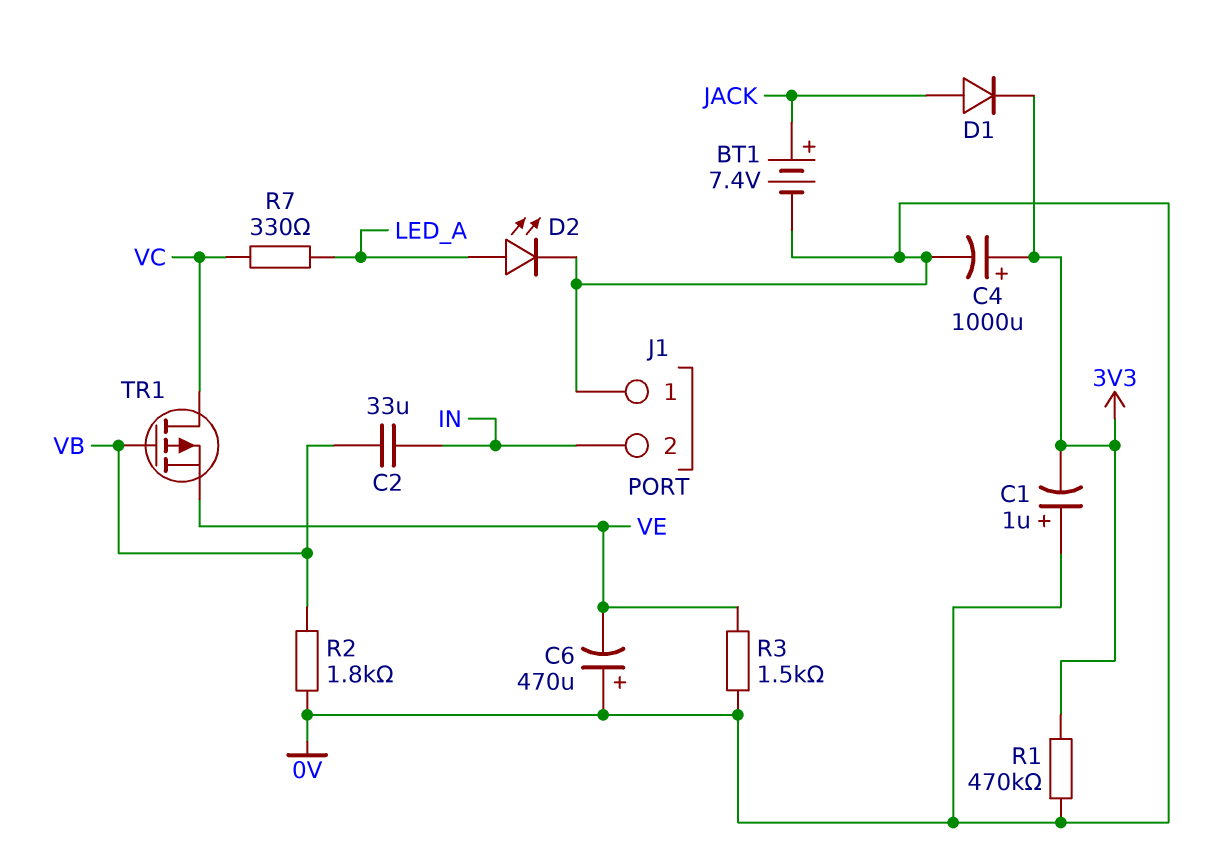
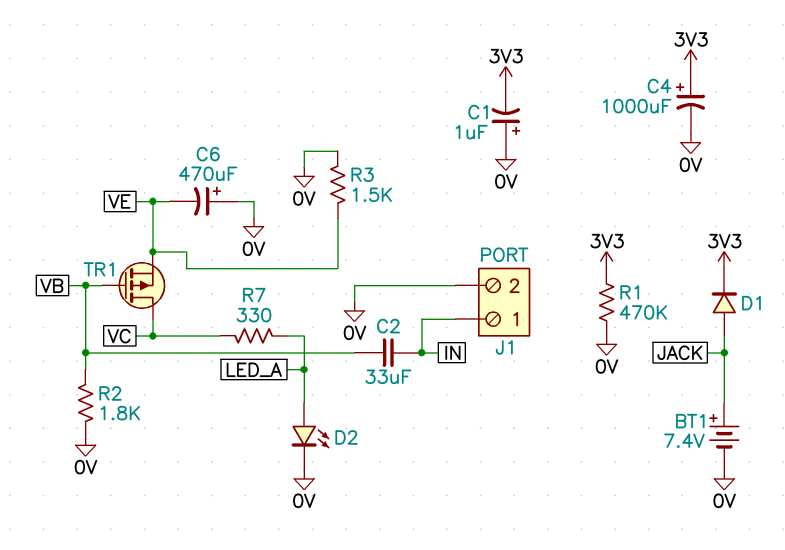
J1 pin 1: 0V -> IN
J1 pin 2: IN -> 0V

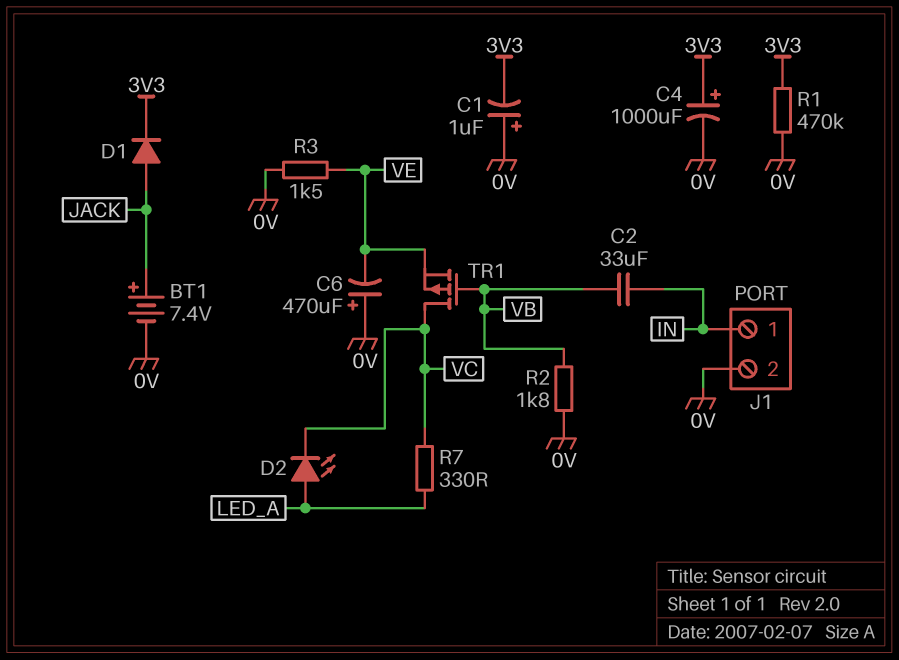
D2: LED (A LED_A, K 0V) -> LED (A LED_A, K VC)

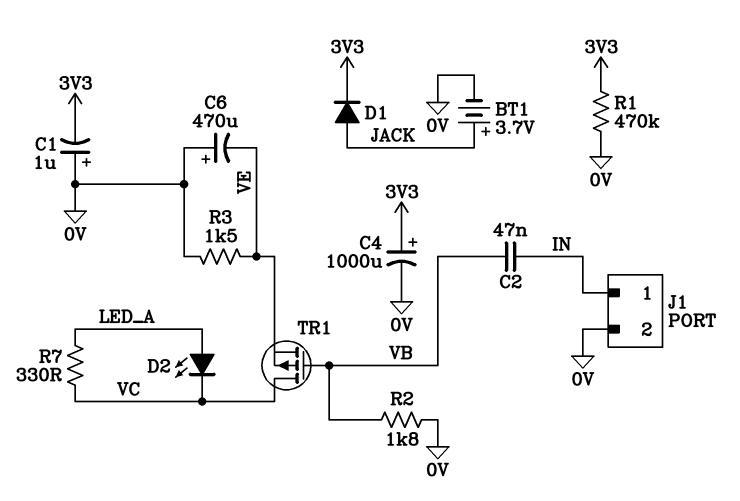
BT1: 7.4V (plus JACK, minus 0V) -> 3.7V (plus JACK, minus 0V)
C2: 33uF (IN, VB) -> 47nF (IN, VB)

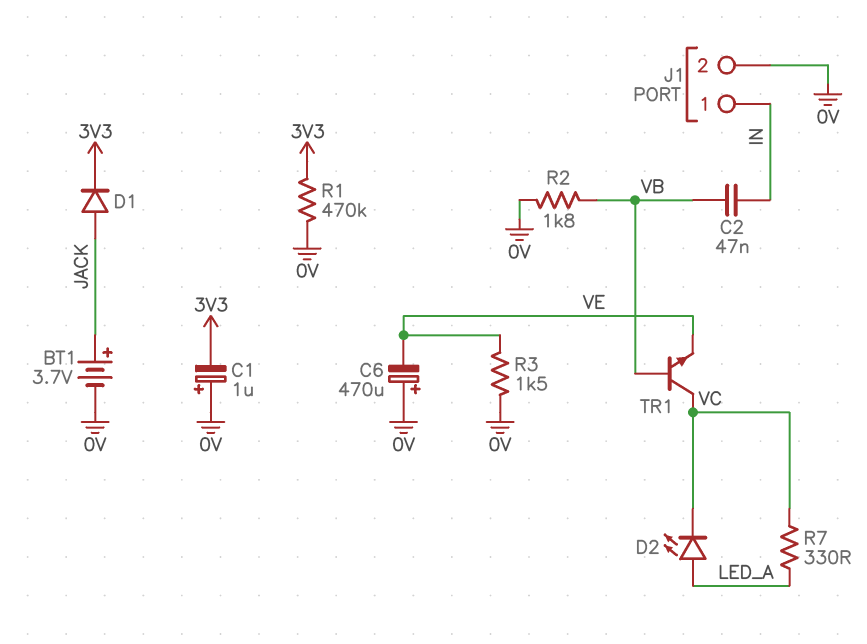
C4: 1000uF (plus 3V3, minus 0V) -> none
TR1: PMOS (G VB, D VC, S VE) -> NPN (B VB, C VC, E VE)

